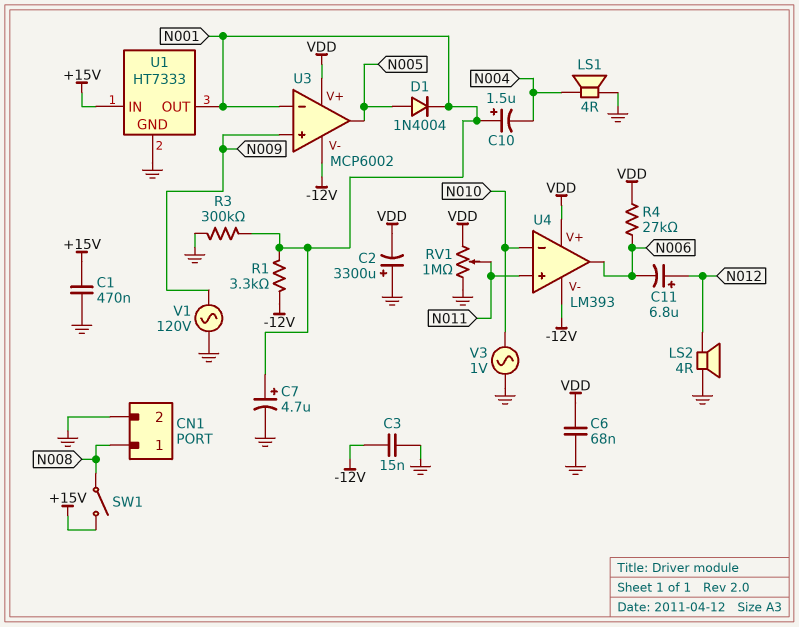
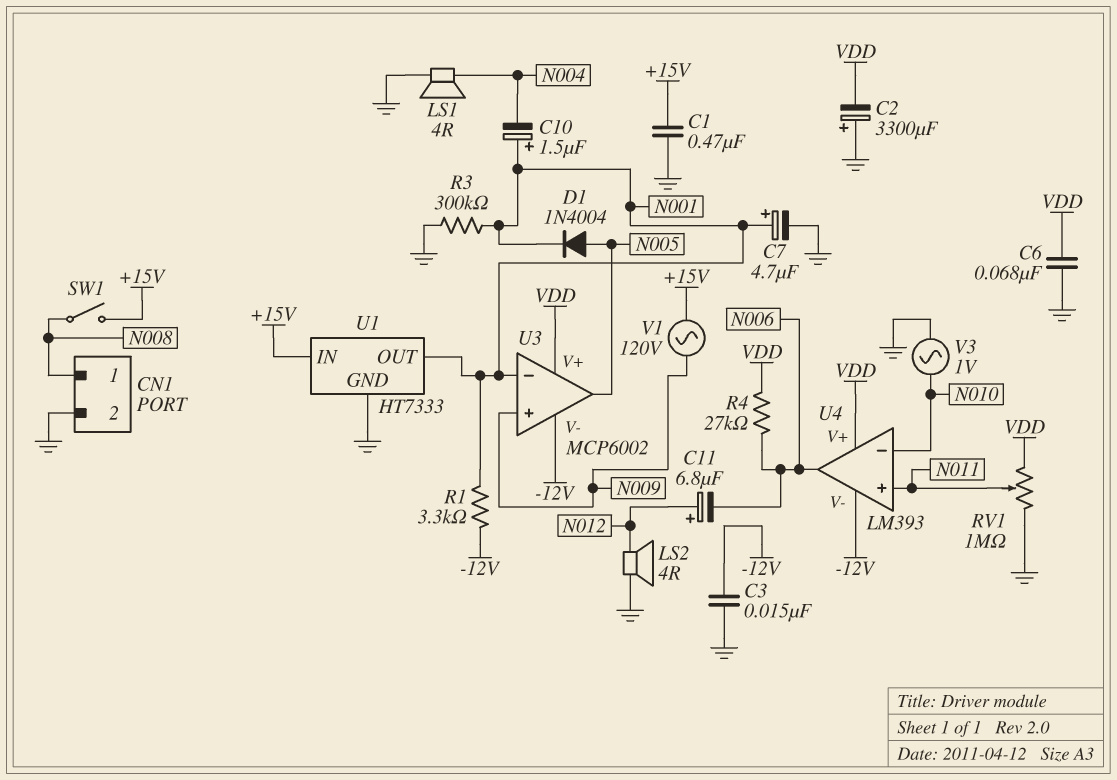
V1: AC 120V (GND, N009) -> AC 120V (+15V, N009)

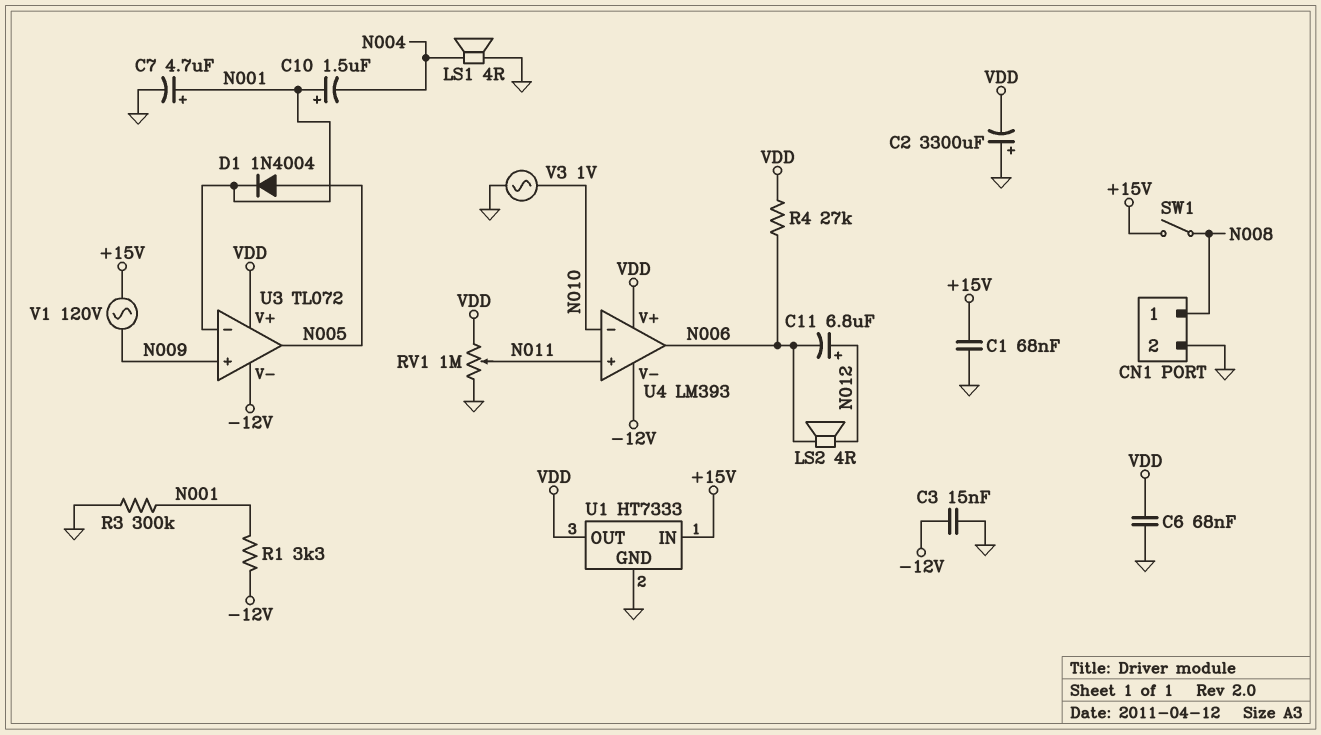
C1: 470nF (+15V, GND) -> 68nF (+15V, GND)
LS2: speaker 4R (GND, N012) -> speaker 4R (N006, N012)
U1 pin OUT: N001 -> VDD
U3: MCP6002 -> TL072

